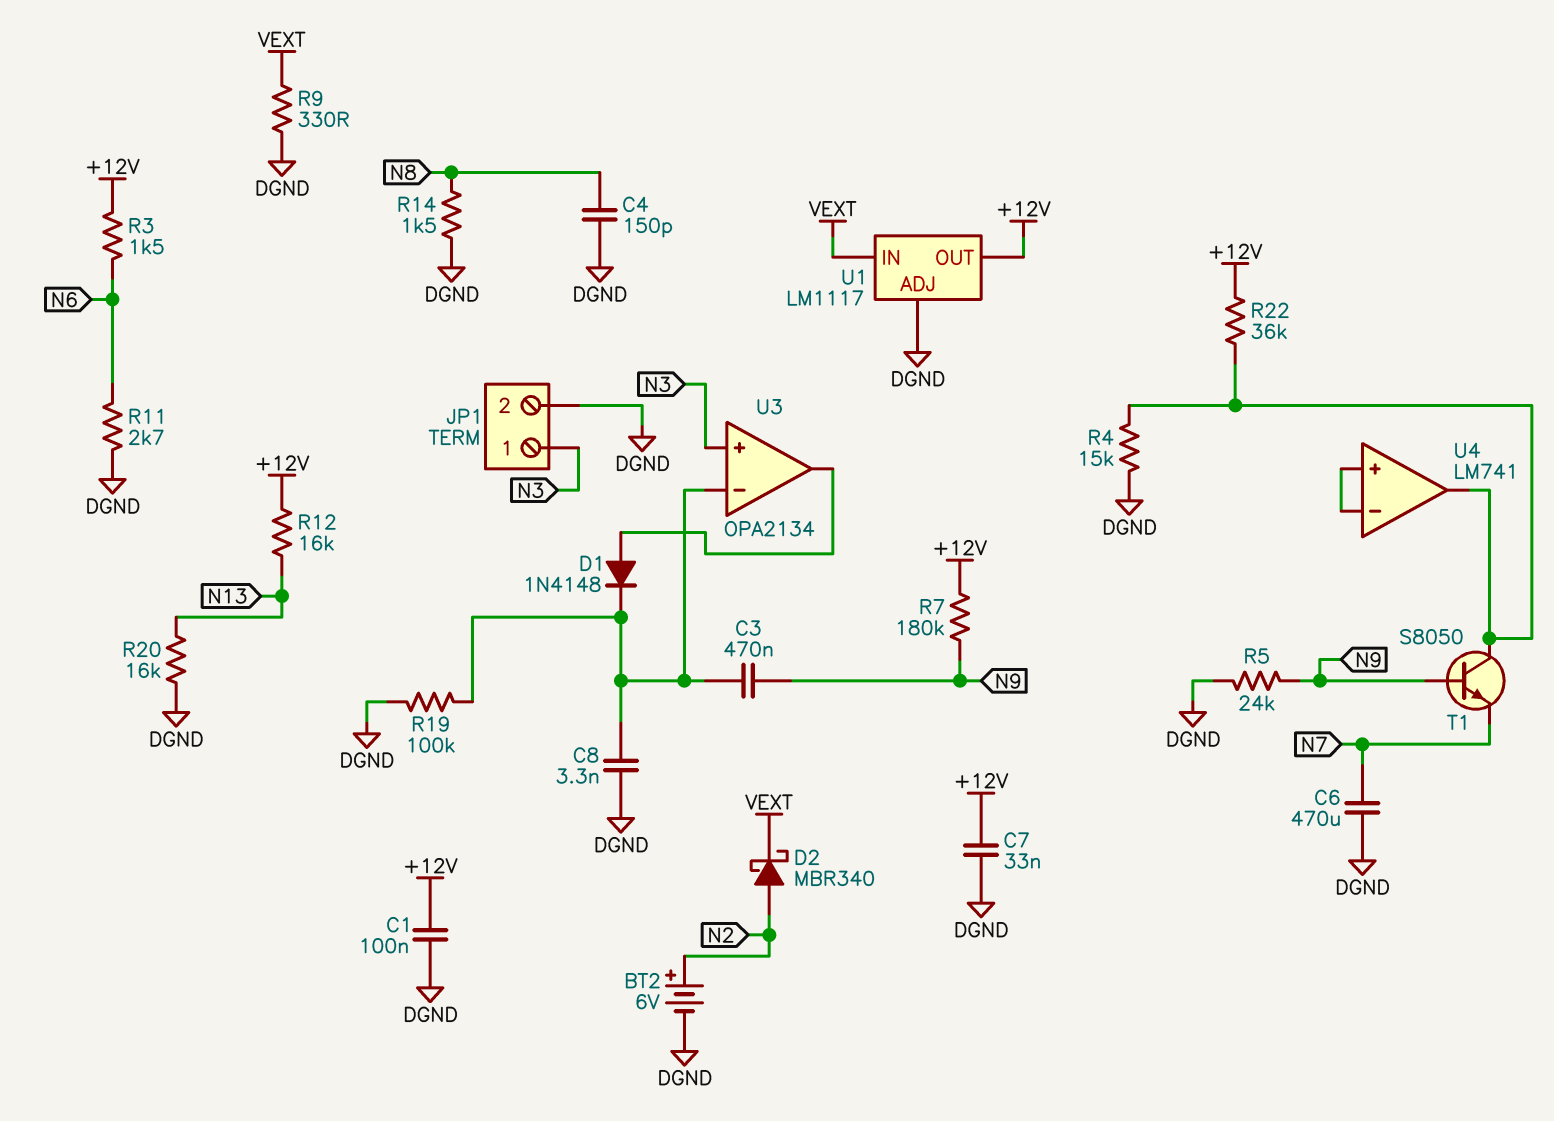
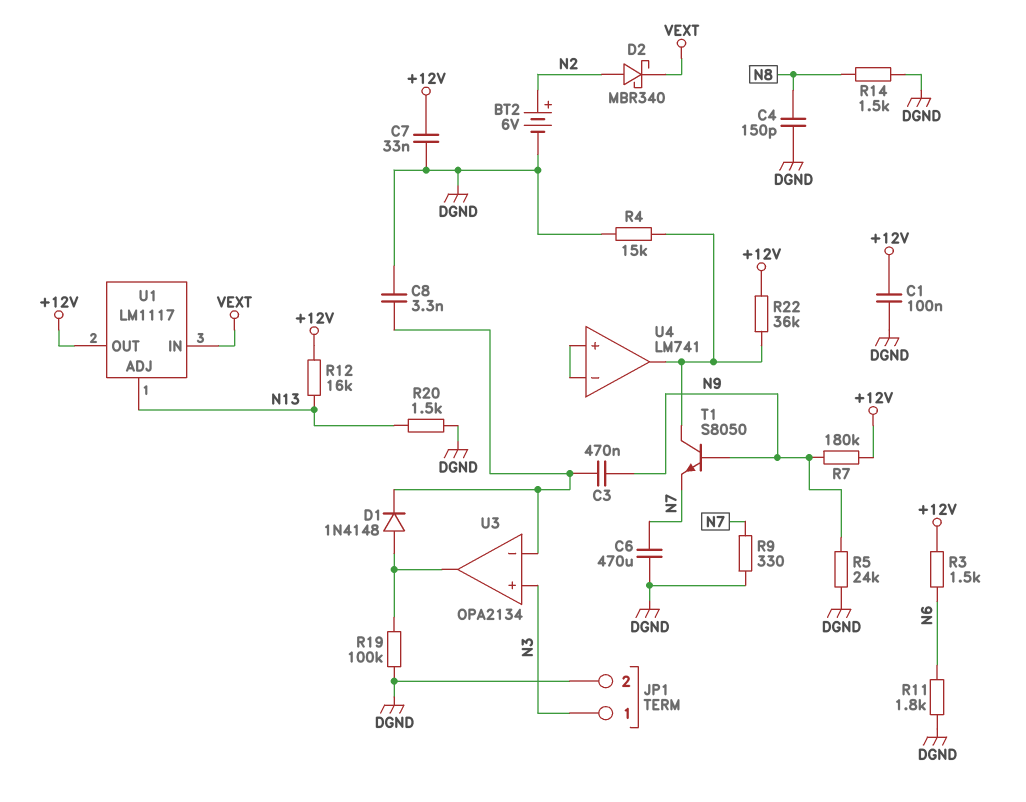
R9: 330 (DGND, VEXT) -> 330 (DGND, N7)
R11: 2.7k (DGND, N6) -> 1.8k (DGND, N6)
R19: 100k (DGND, U3/in-) -> 100k (DGND, U3/out)
R20: 16k (DGND, N13) -> 1.5k (DGND, N13)
U1 pin ADJ: DGND -> N13

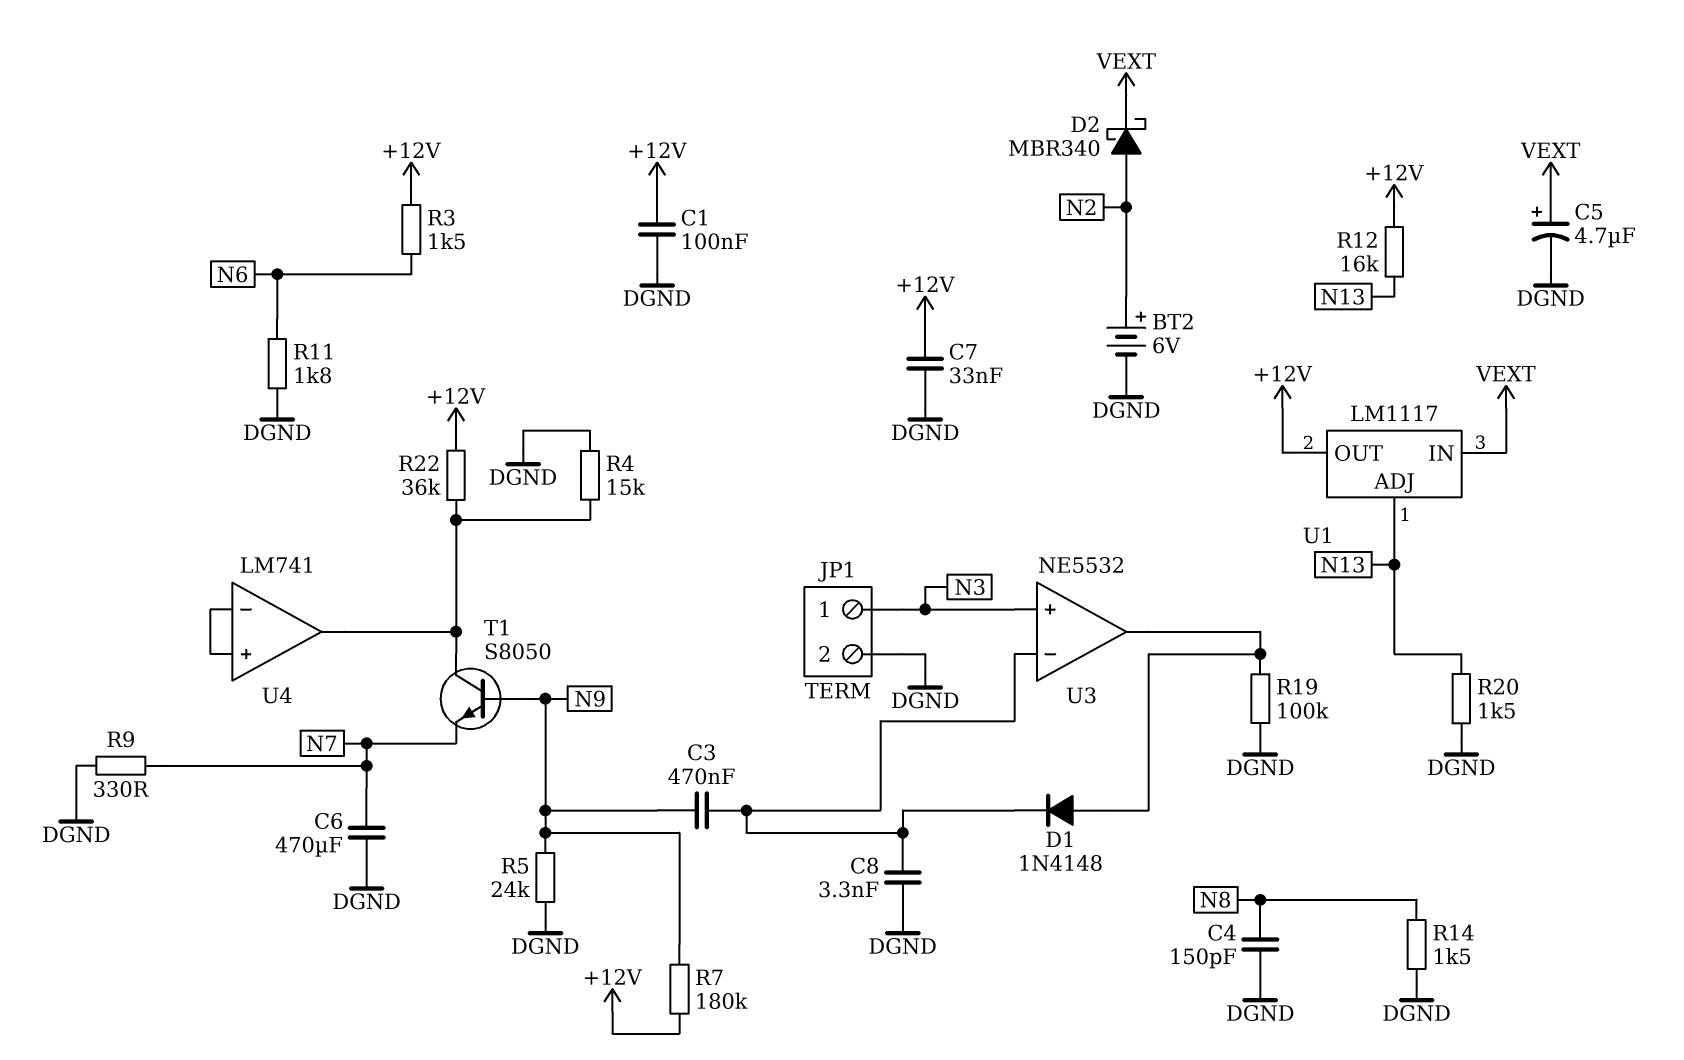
C5: none -> 4.7uF (plus VEXT, minus DGND)
U3: OPA2134 -> NE5532

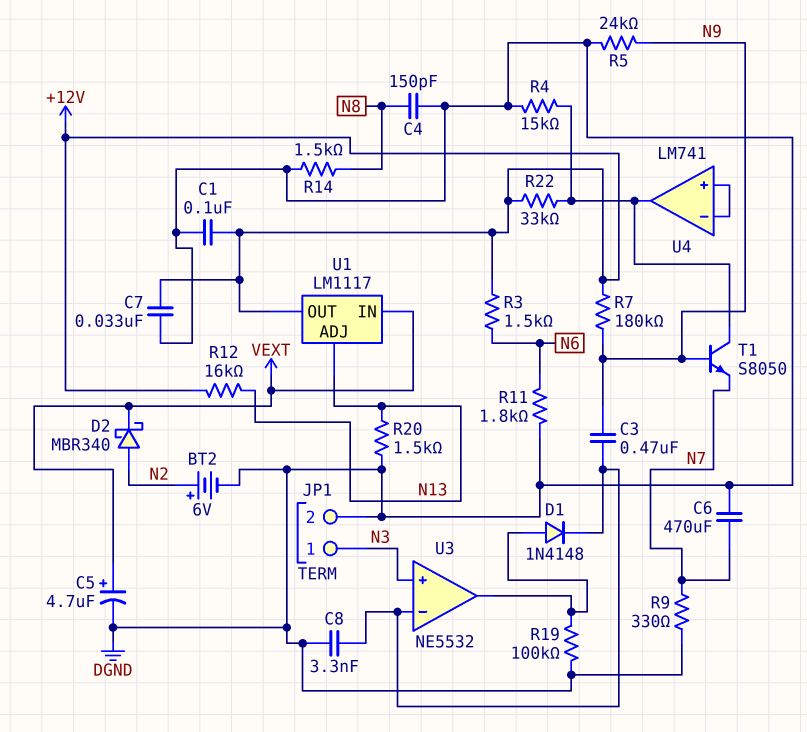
R22: 36k (+12V, U4/out) -> 33k (+12V, U4/out)

